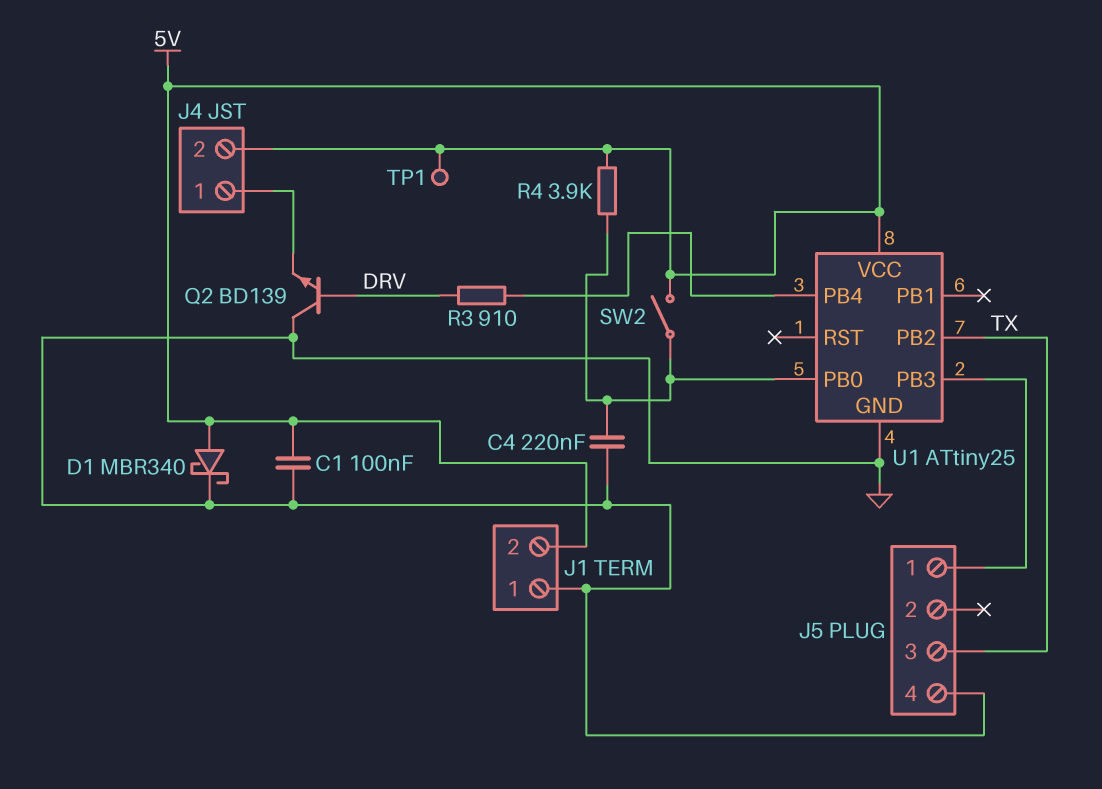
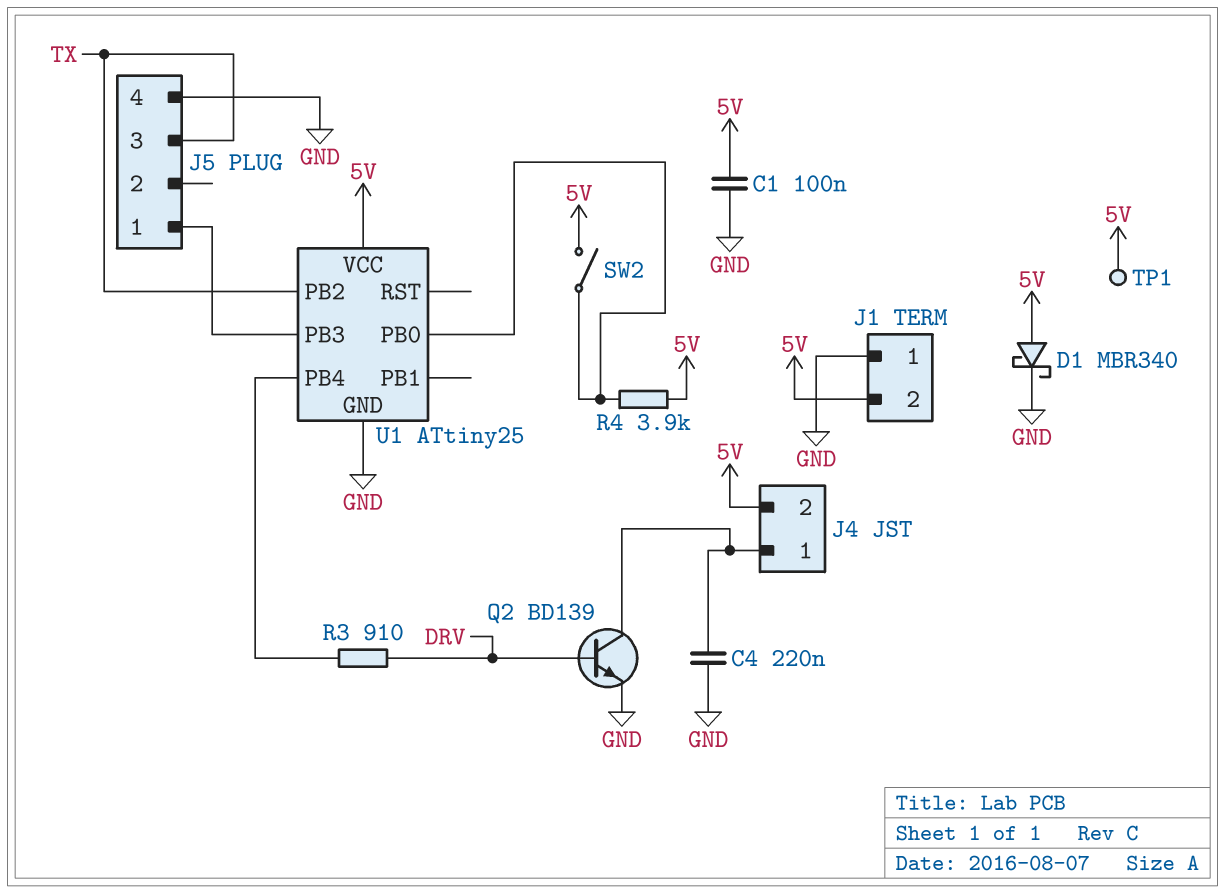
C4: 220nF (GND, U1/PB0) -> 220nF (GND, J4/1)
Q2: NPN BD139 (B DRV, C GND, E J4/1) -> NPN BD139 (B DRV, C J4/1, E GND)

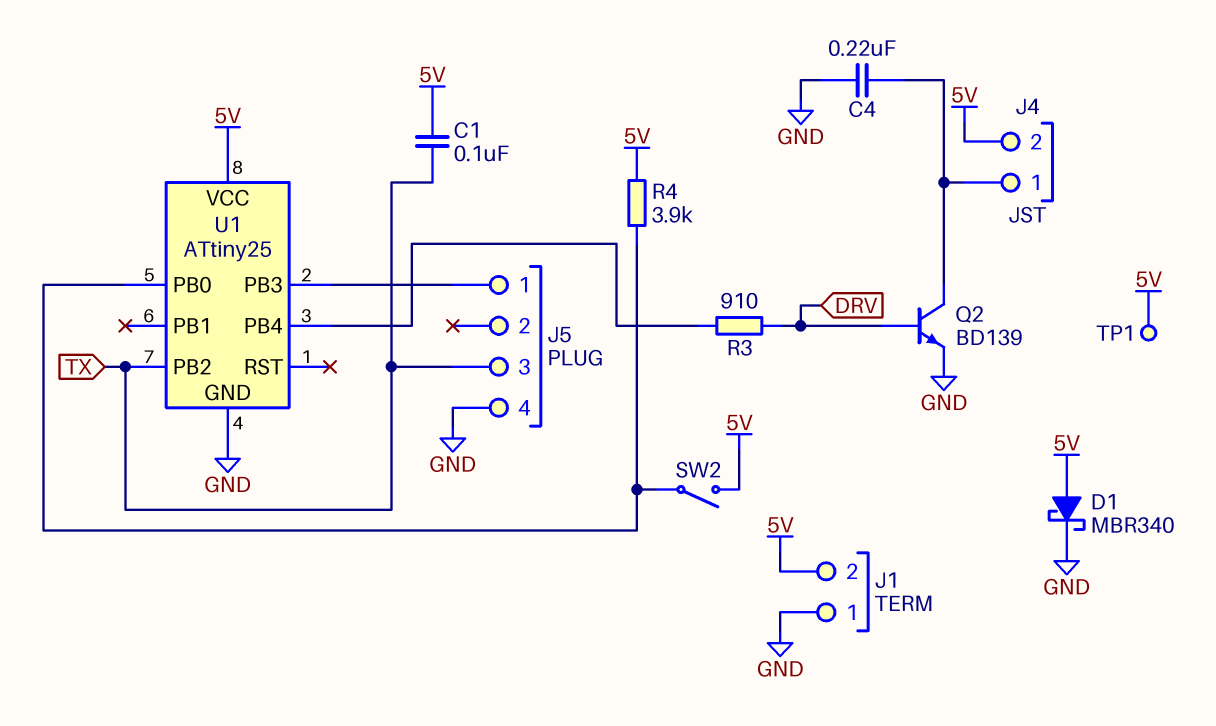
C1: 100nF (5V, GND) -> 100nF (5V, TX)

